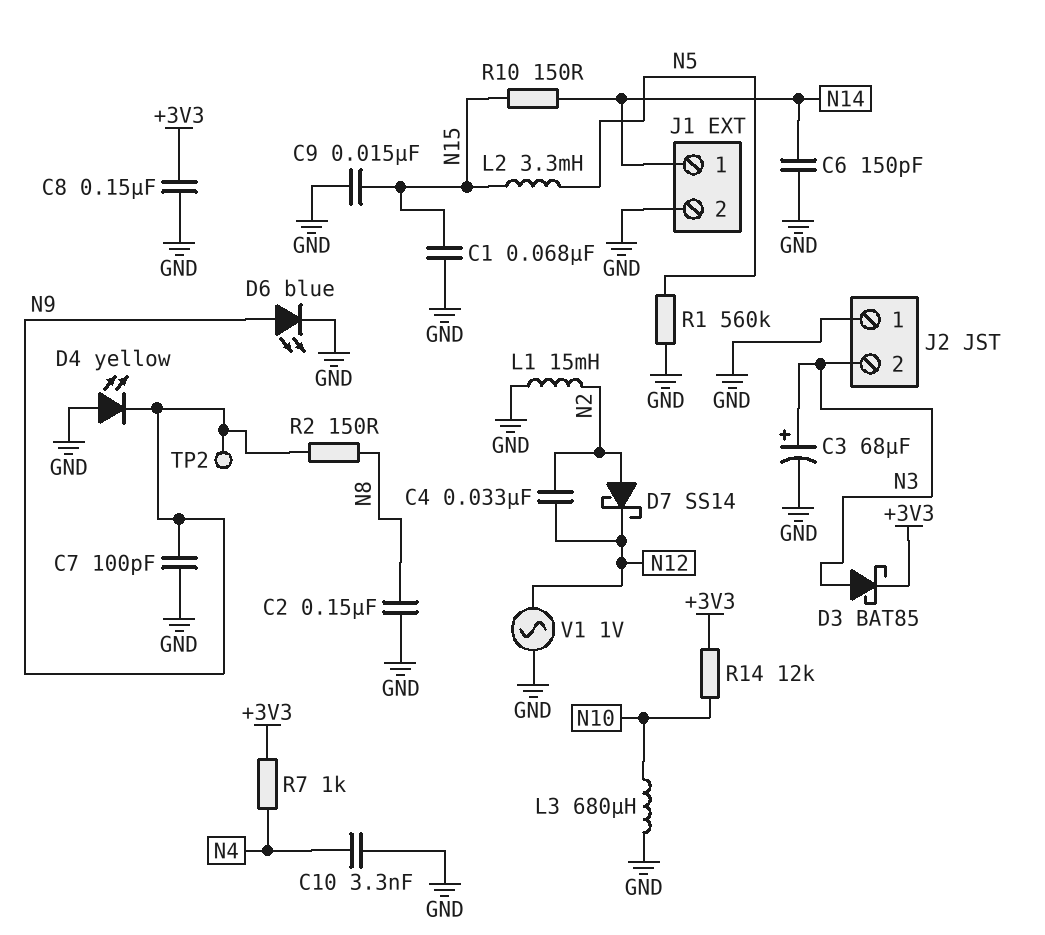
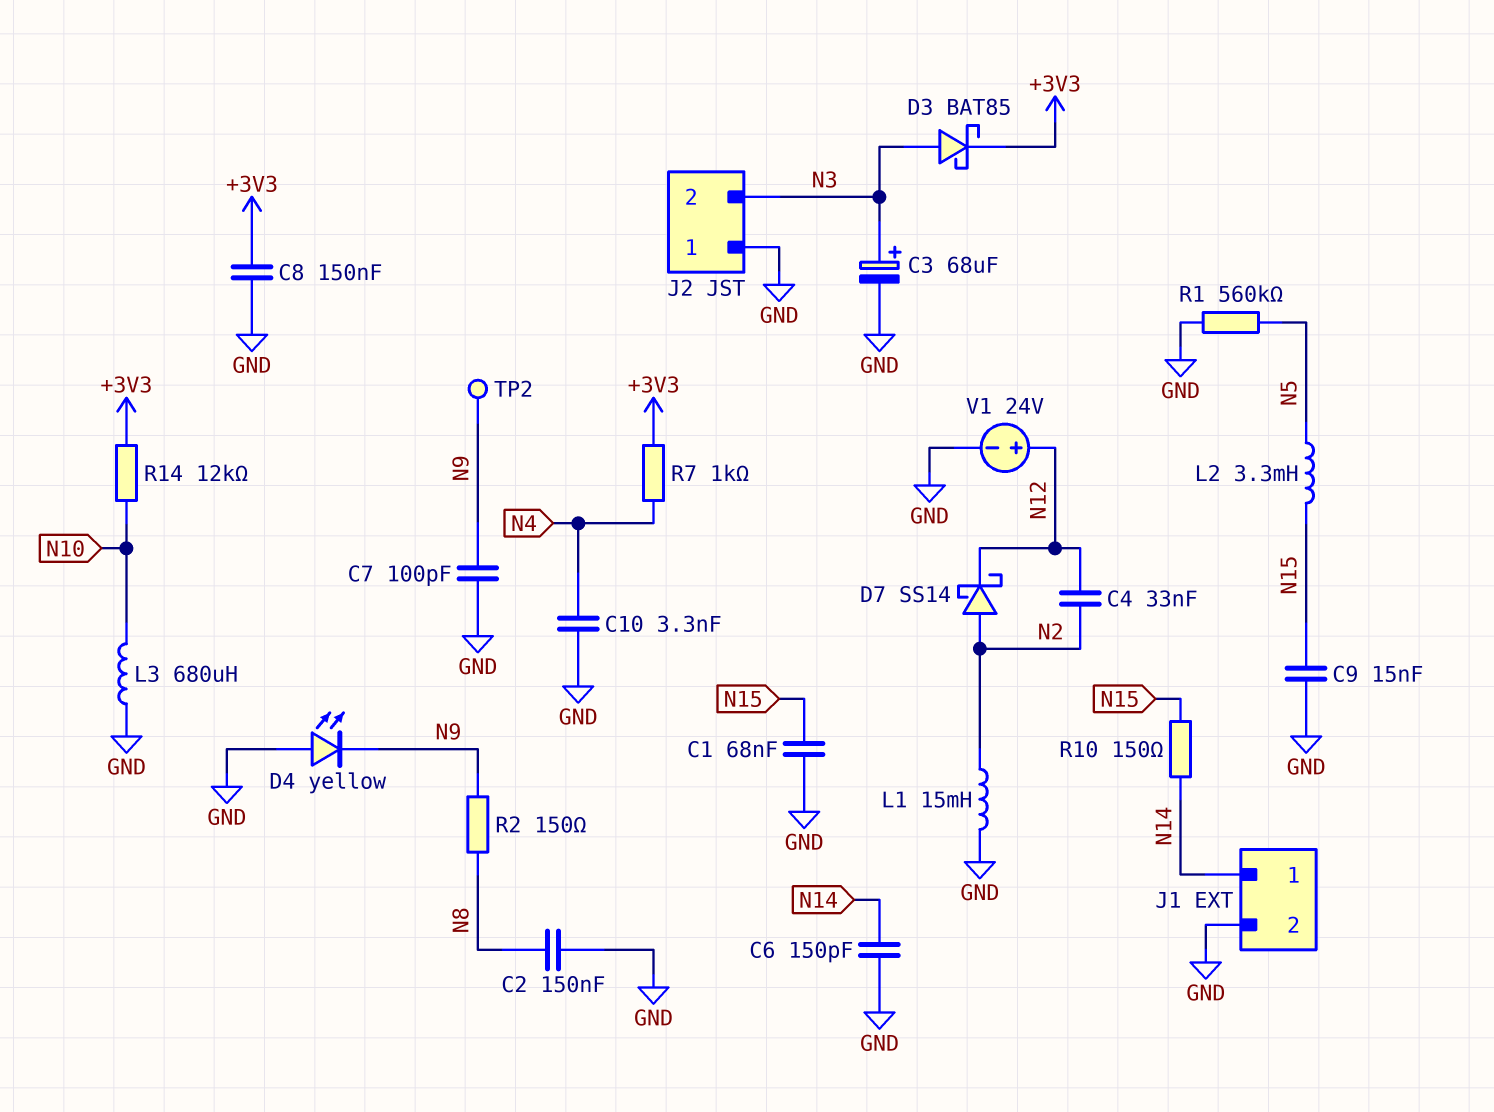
D6: LED blue (A N9, K GND) -> none
V1: AC 1V (GND, N12) -> 24V (plus N12, minus GND)

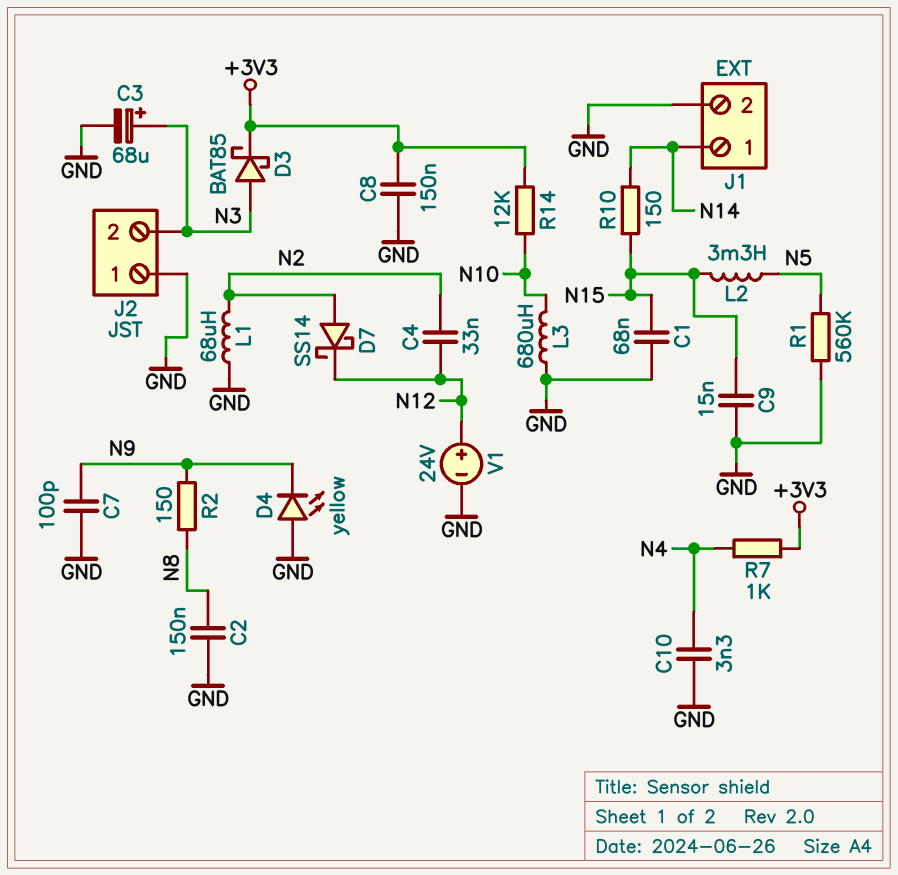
C6: 150pF (GND, N14) -> none
L1: 15mH (GND, N2) -> 68uH (GND, N2)
TP2: test point (N9) -> none

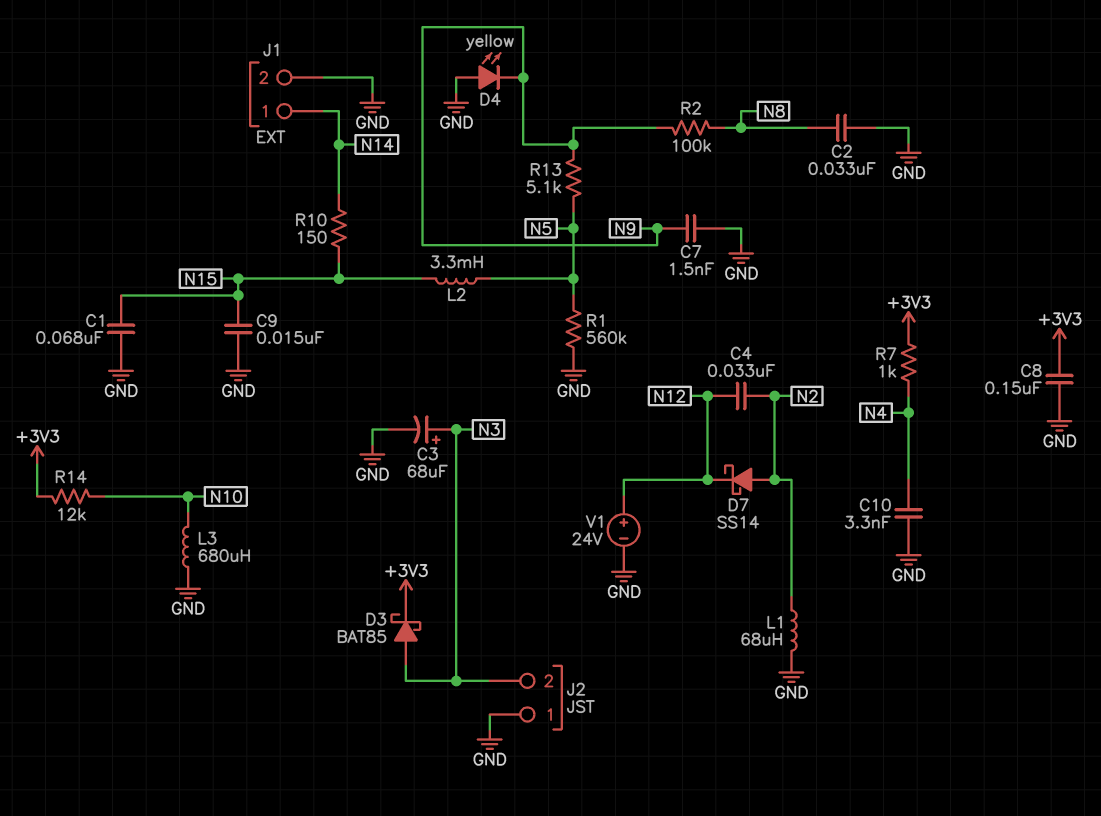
C2: 150nF (GND, N8) -> 33nF (GND, N8)
C7: 100pF (GND, N9) -> 1.5nF (GND, N9)
R2: 150 (N8, N9) -> 100k (N8, N9)
R13: none -> 5.1k (N5, N9)

